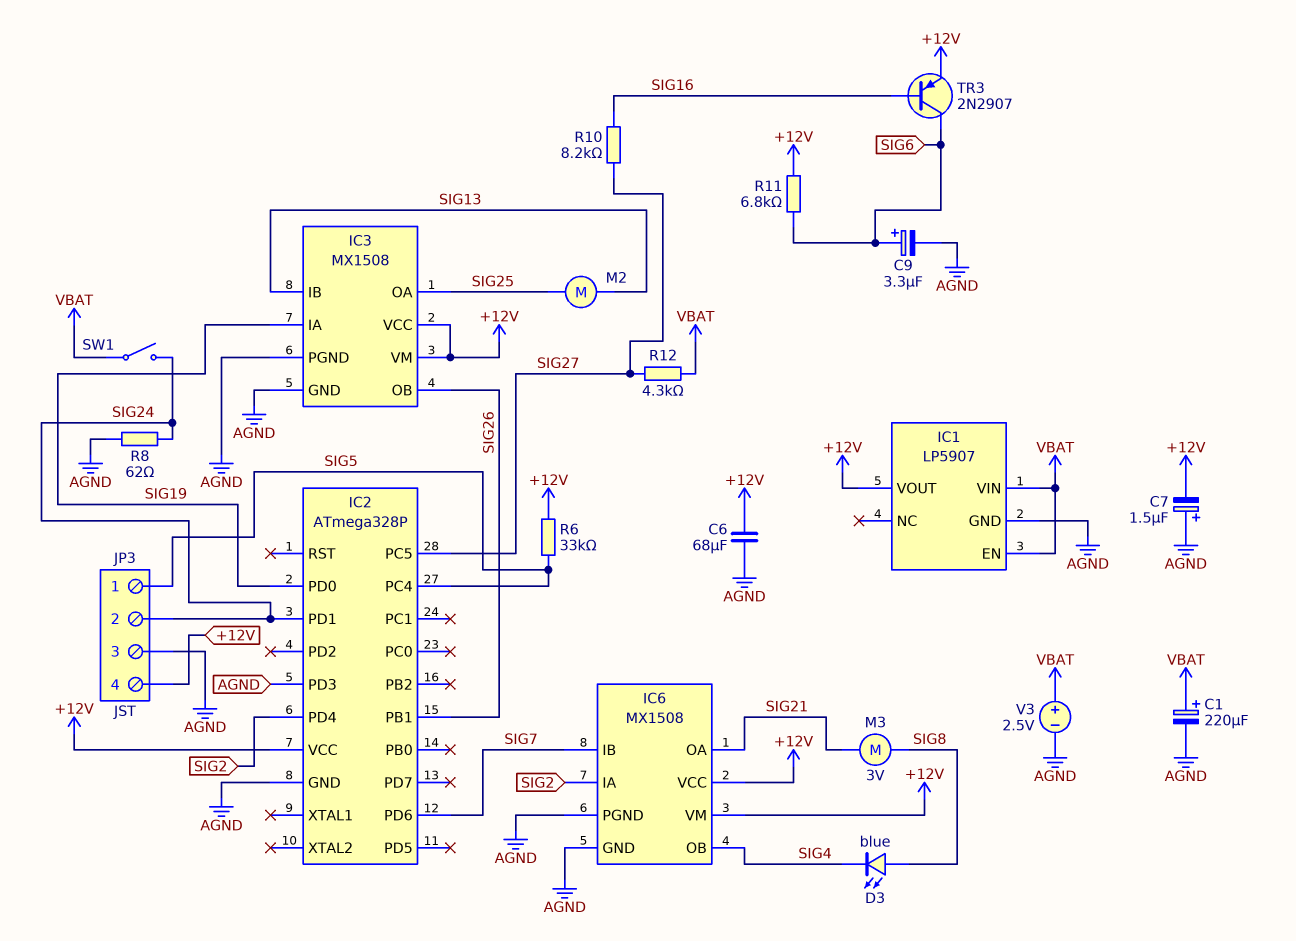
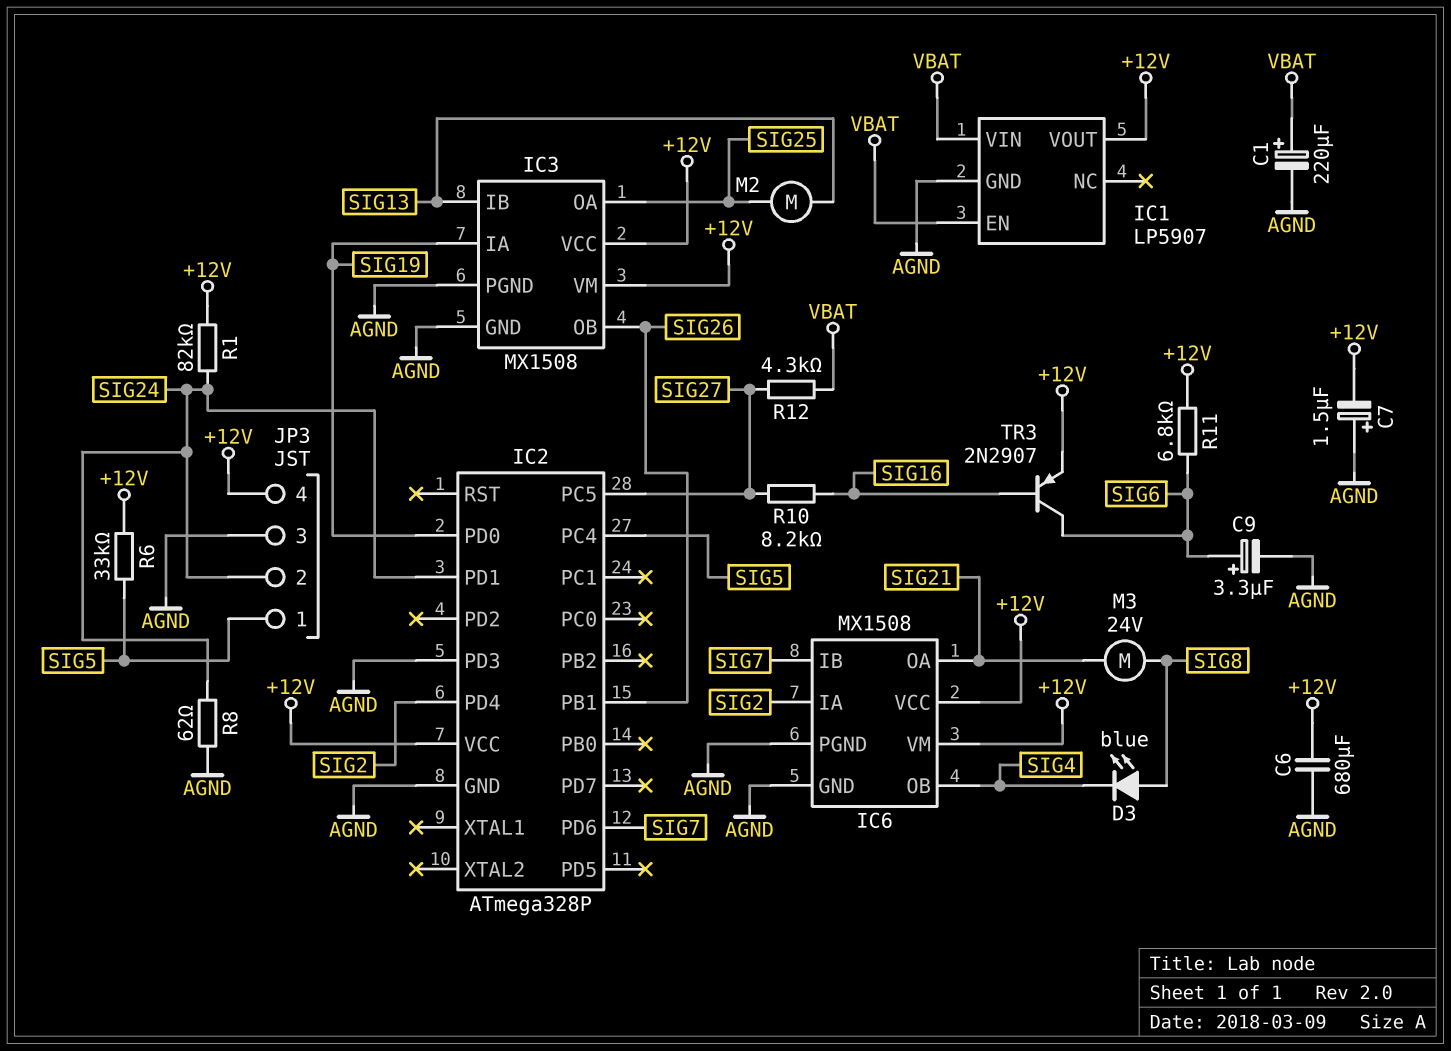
C6: 68uF (+12V, AGND) -> 680uF (+12V, AGND)
M3: motor 3V (SIG8, SIG21) -> motor 24V (SIG8, SIG21)
R1: none -> 82k (+12V, SIG24)
SW1: switch (SIG24, VBAT) -> none
V3: 2.5V (plus VBAT, minus AGND) -> none

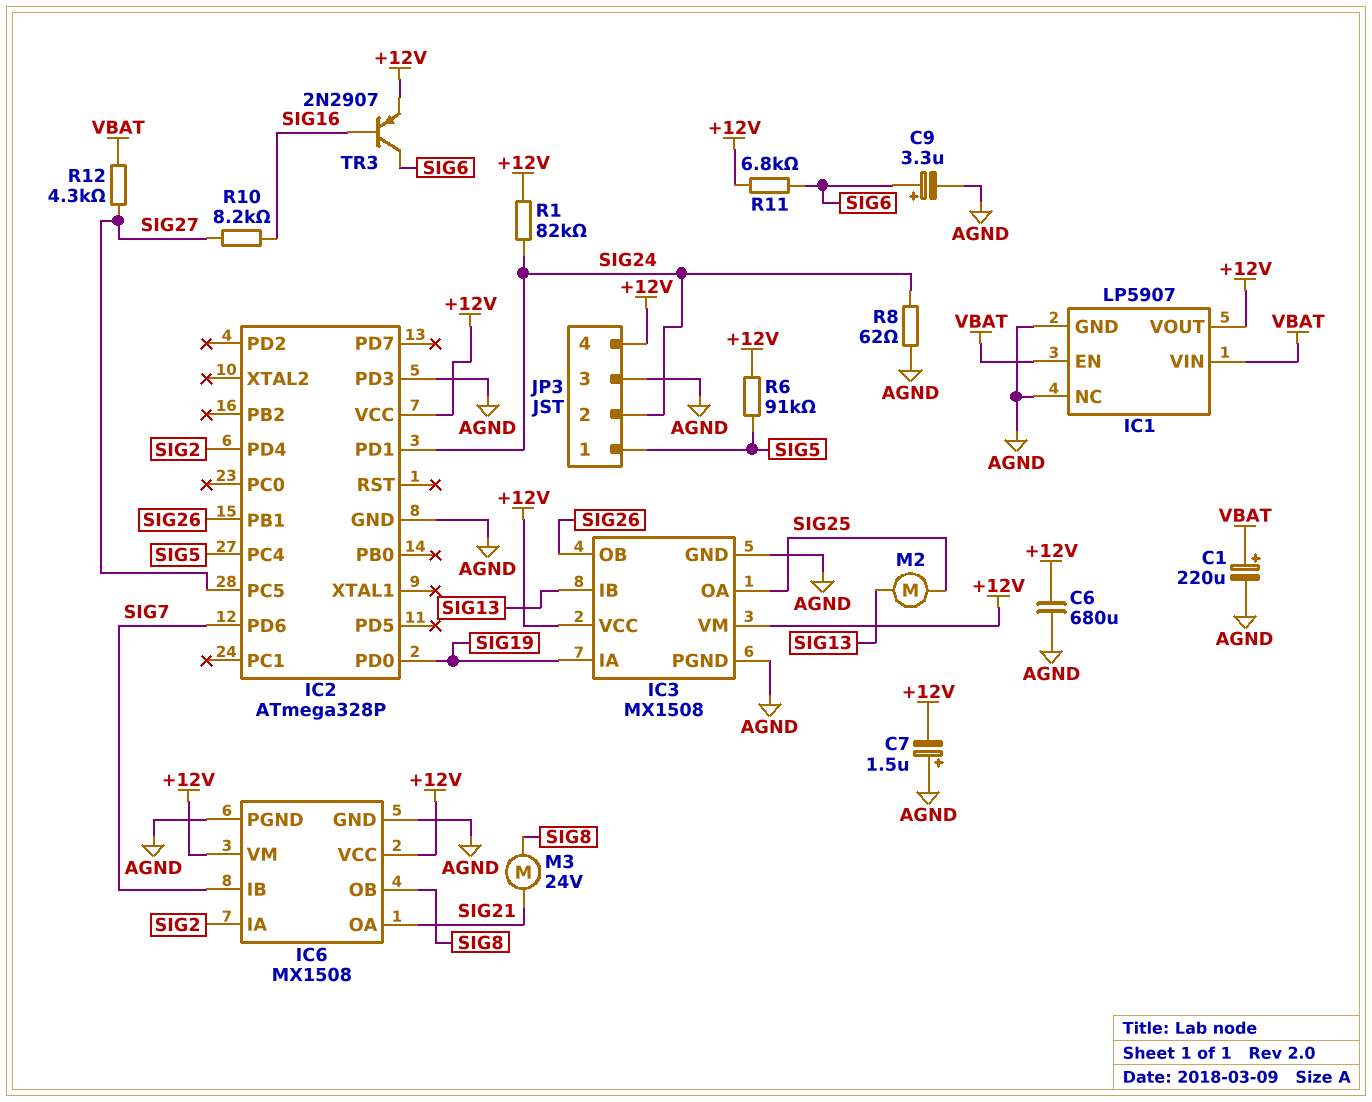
D3: LED blue (A SIG8, K SIG4) -> none
IC1 pin NC: none -> AGND
IC6 pin OB: SIG4 -> SIG8
R6: 33k (+12V, SIG5) -> 91k (+12V, SIG5)

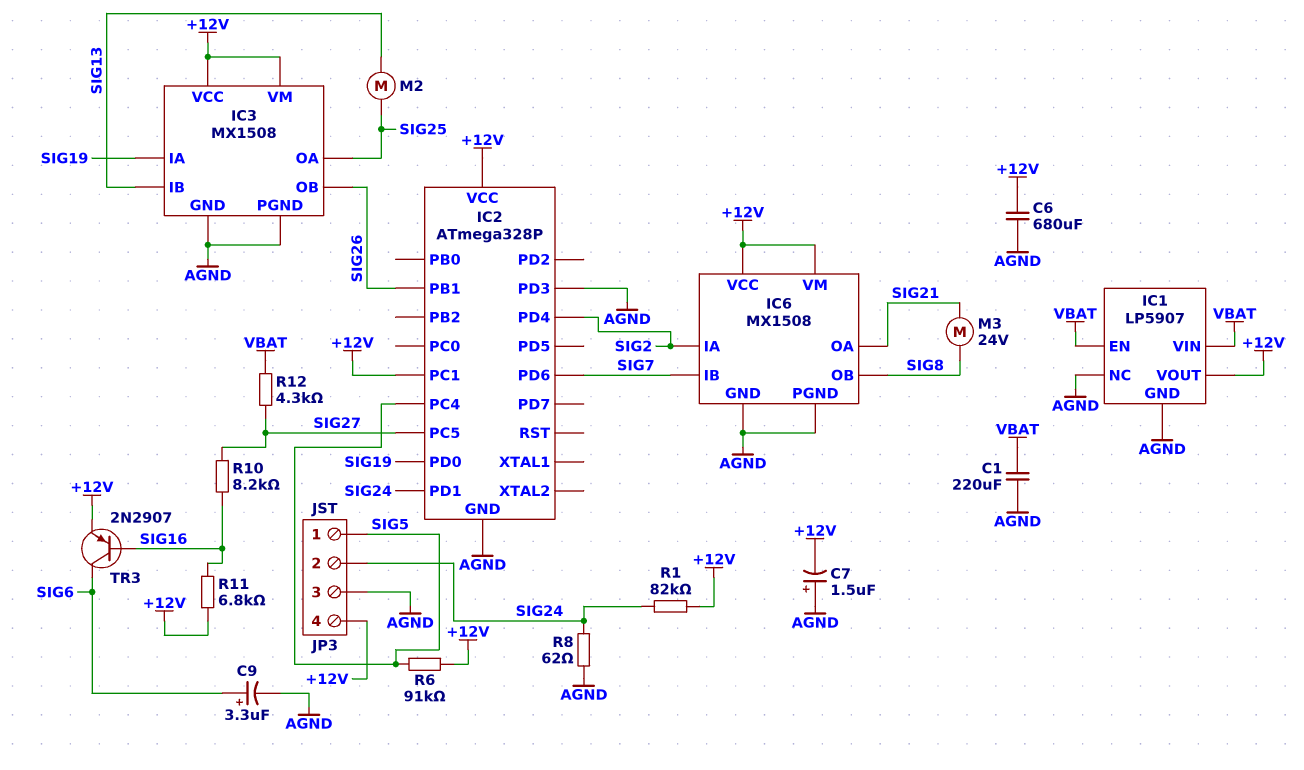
C1: 220uF (plus VBAT, minus AGND) -> 220uF (AGND, VBAT)
IC2 pin PC1: none -> +12V
R11: 6.8k (+12V, SIG6) -> 6.8k (+12V, SIG16)

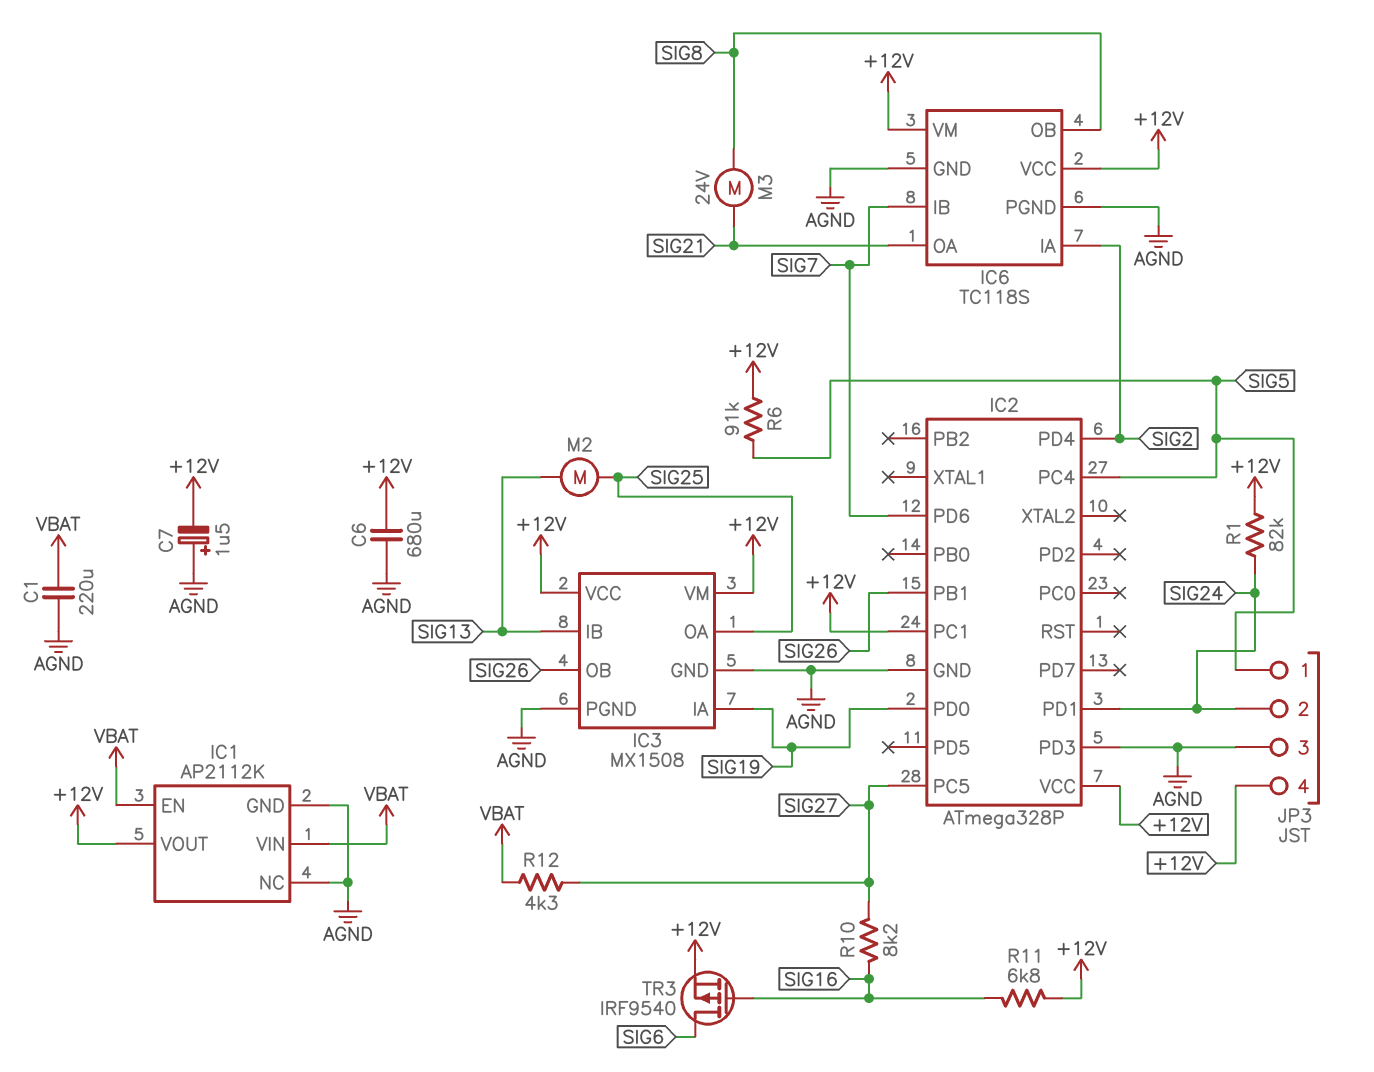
C9: 3.3uF (plus SIG6, minus AGND) -> none
IC1: LP5907 -> AP2112K
IC6: MX1508 -> TC118S
R8: 62 (AGND, SIG24) -> none
TR3: PNP 2N2907 (B SIG16, C SIG6, E +12V) -> PMOS IRF9540 (G SIG16, D SIG6, S +12V)

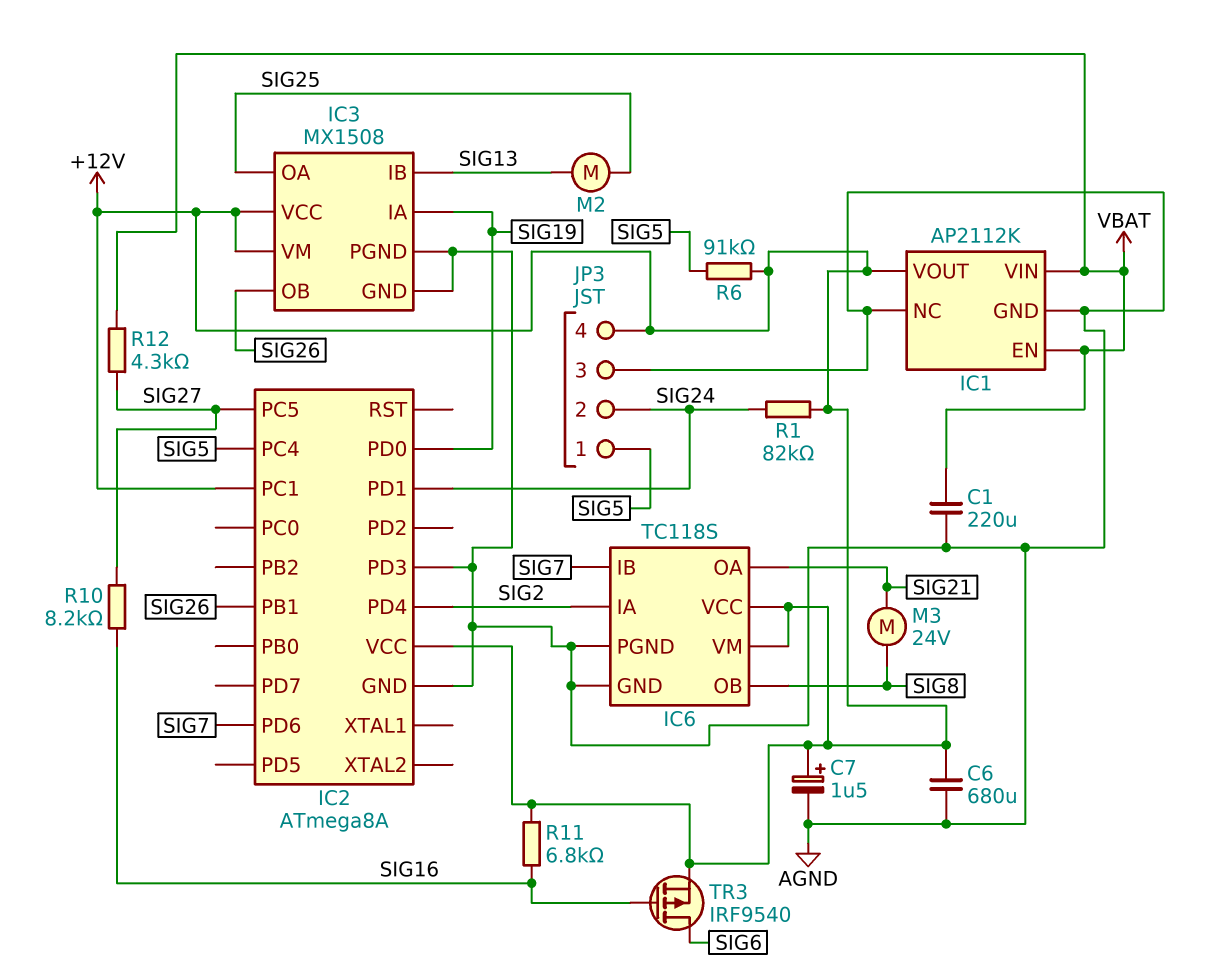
C7: 1.5uF (plus AGND, minus +12V) -> 1.5uF (plus +12V, minus AGND)
IC2: ATmega328P -> ATmega8A

